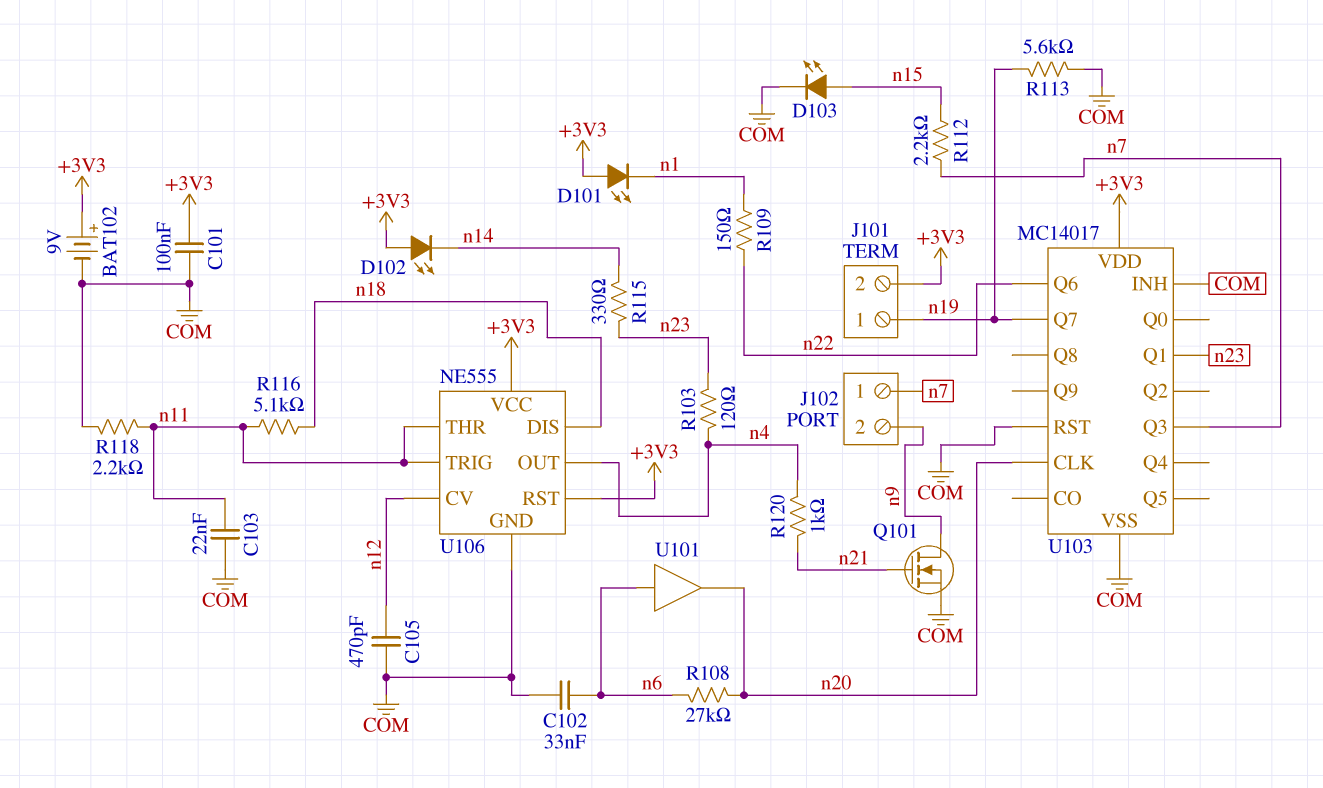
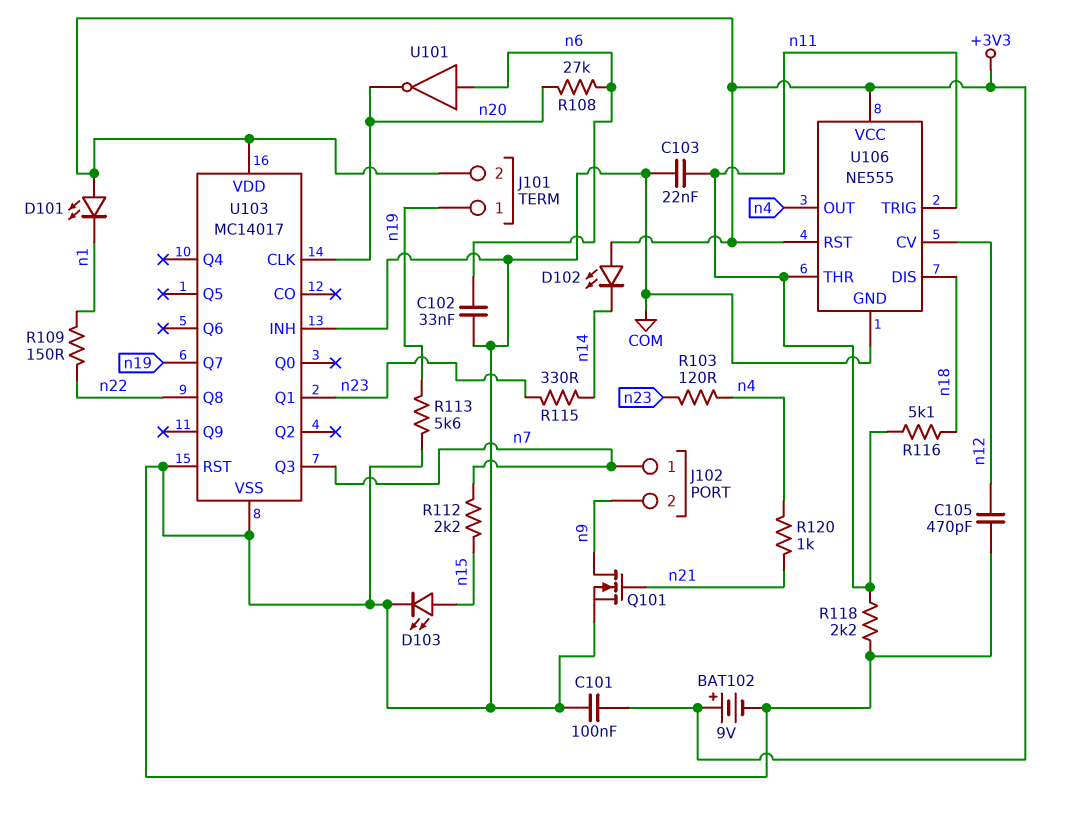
U101: buffer (in n6, out n20) -> NOT (in n6, out n20)
U103 pin Q6: n22 -> none
U103 pin Q8: none -> n22

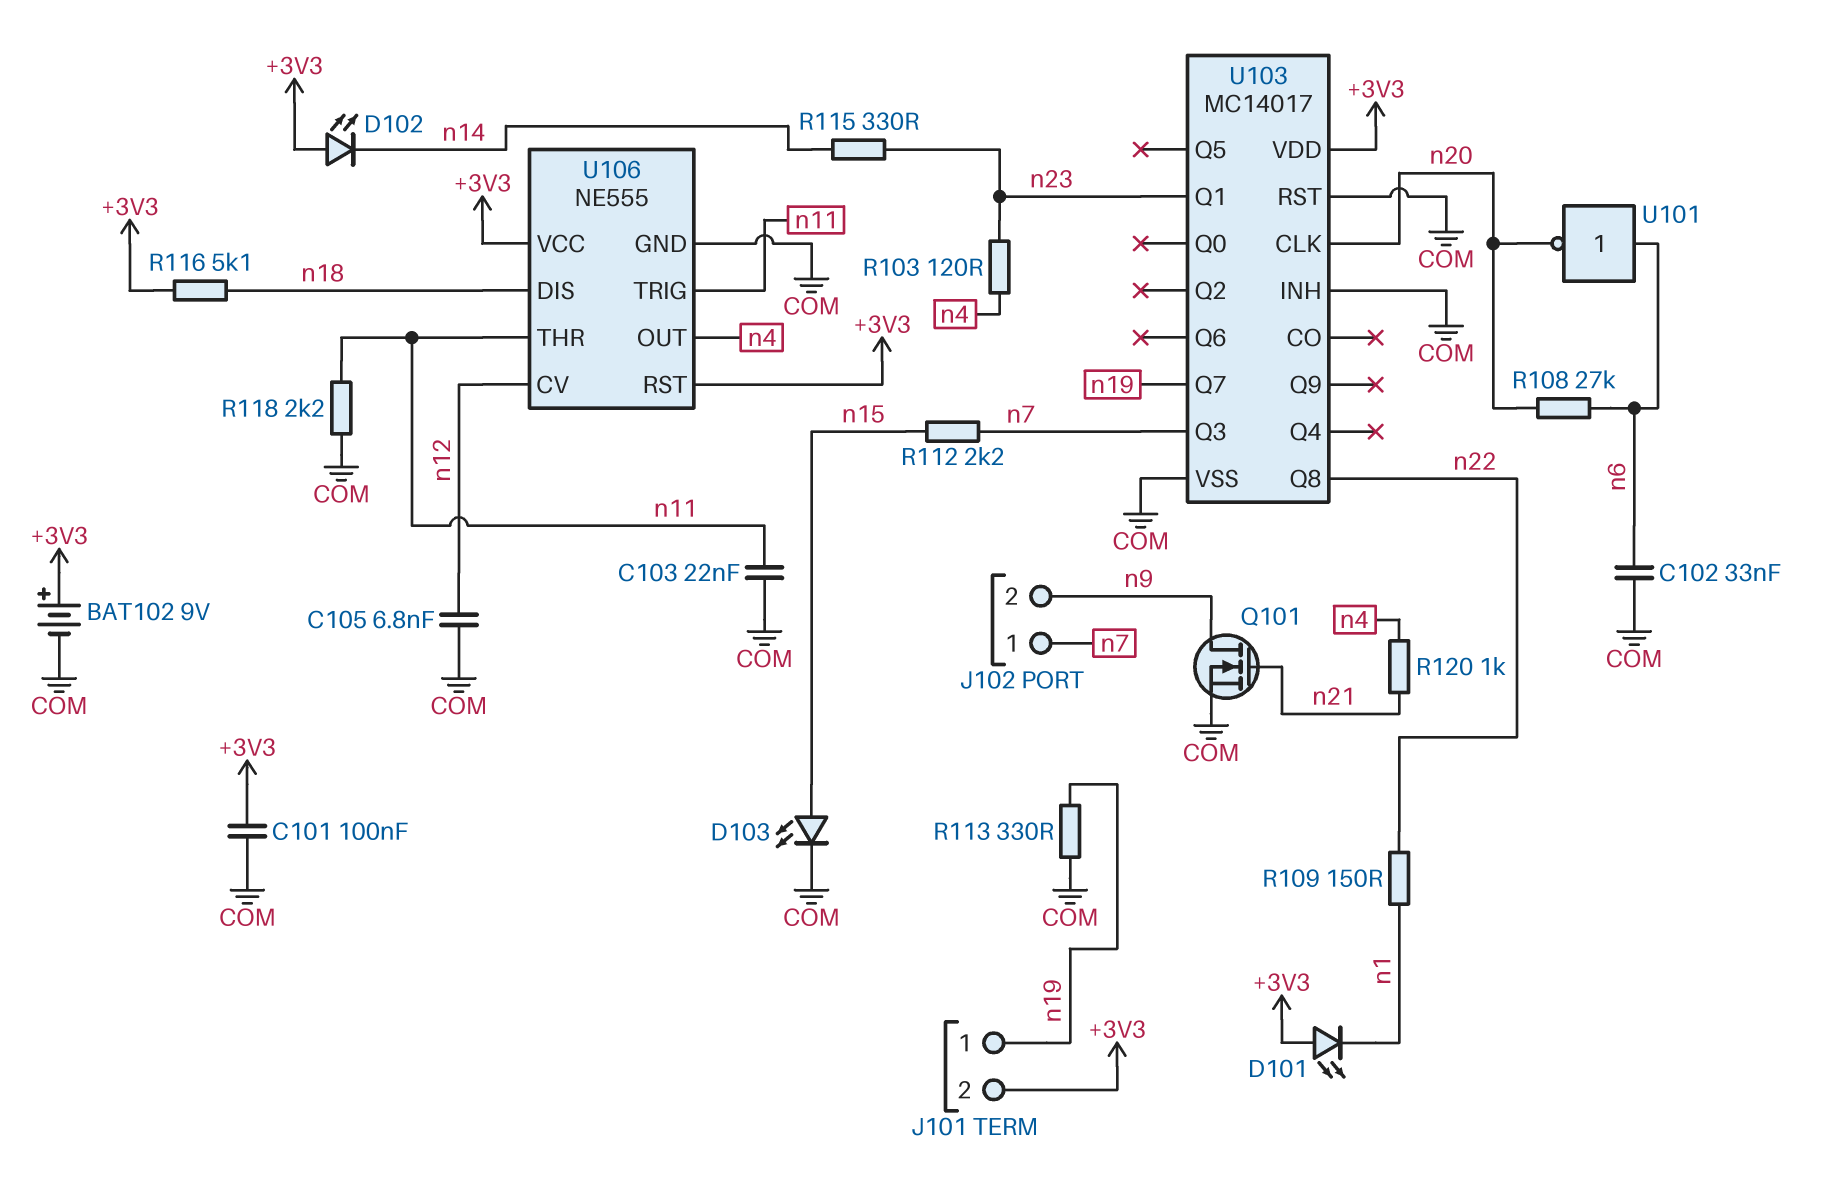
C105: 470pF (COM, n12) -> 6.8nF (COM, n12)
R113: 5.6k (COM, n19) -> 330 (COM, n19)
R116: 5.1k (n11, n18) -> 5.1k (+3V3, n18)

